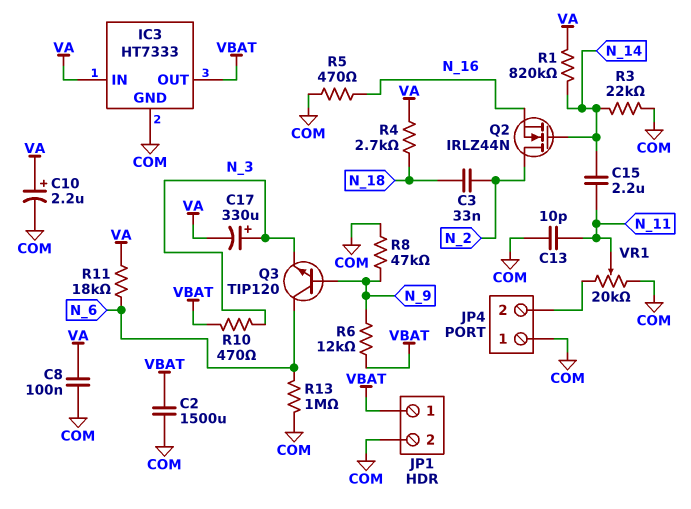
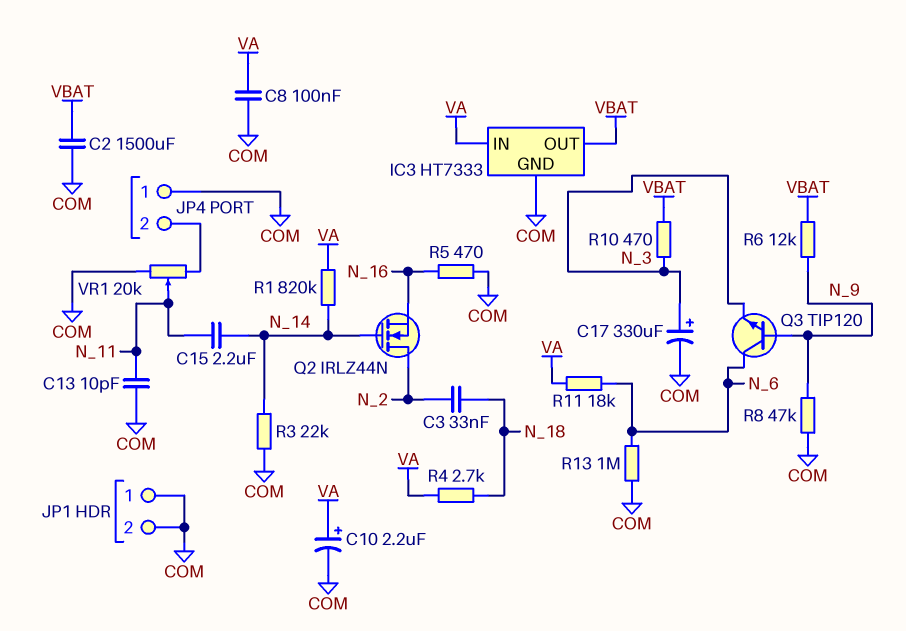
C17: 330uF (plus N_3, minus VA) -> 330uF (plus N_3, minus COM)
JP1 pin 1: VBAT -> COM

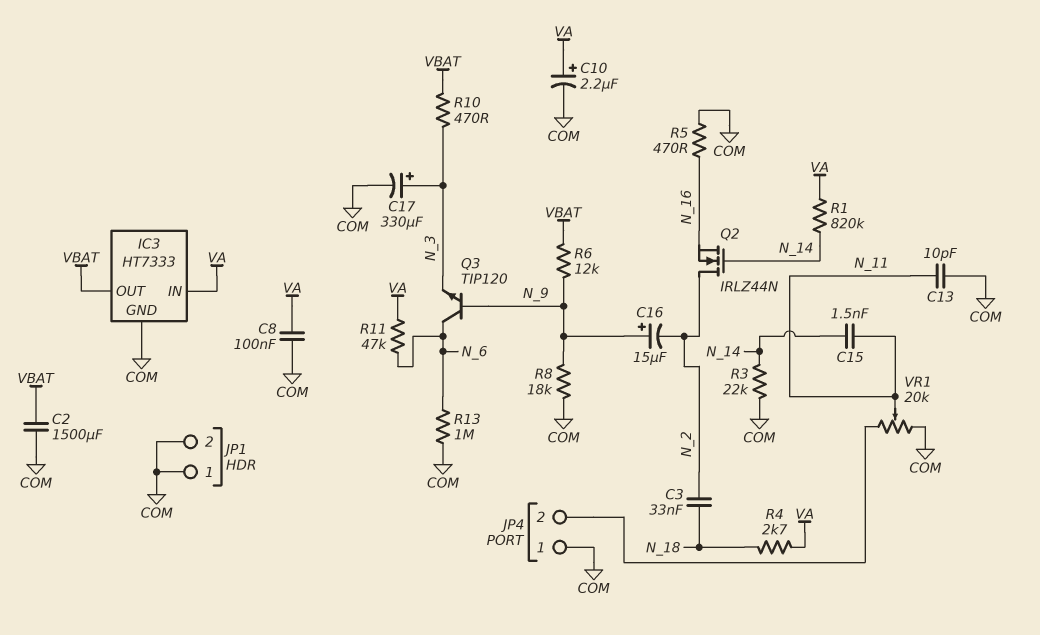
C15: 2.2uF (N_11, N_14) -> 1.5nF (N_11, N_14)
C16: none -> 15uF (plus N_9, minus N_2)
R8: 47k (COM, N_9) -> 18k (COM, N_9)
R11: 18k (N_6, VA) -> 47k (N_6, VA)

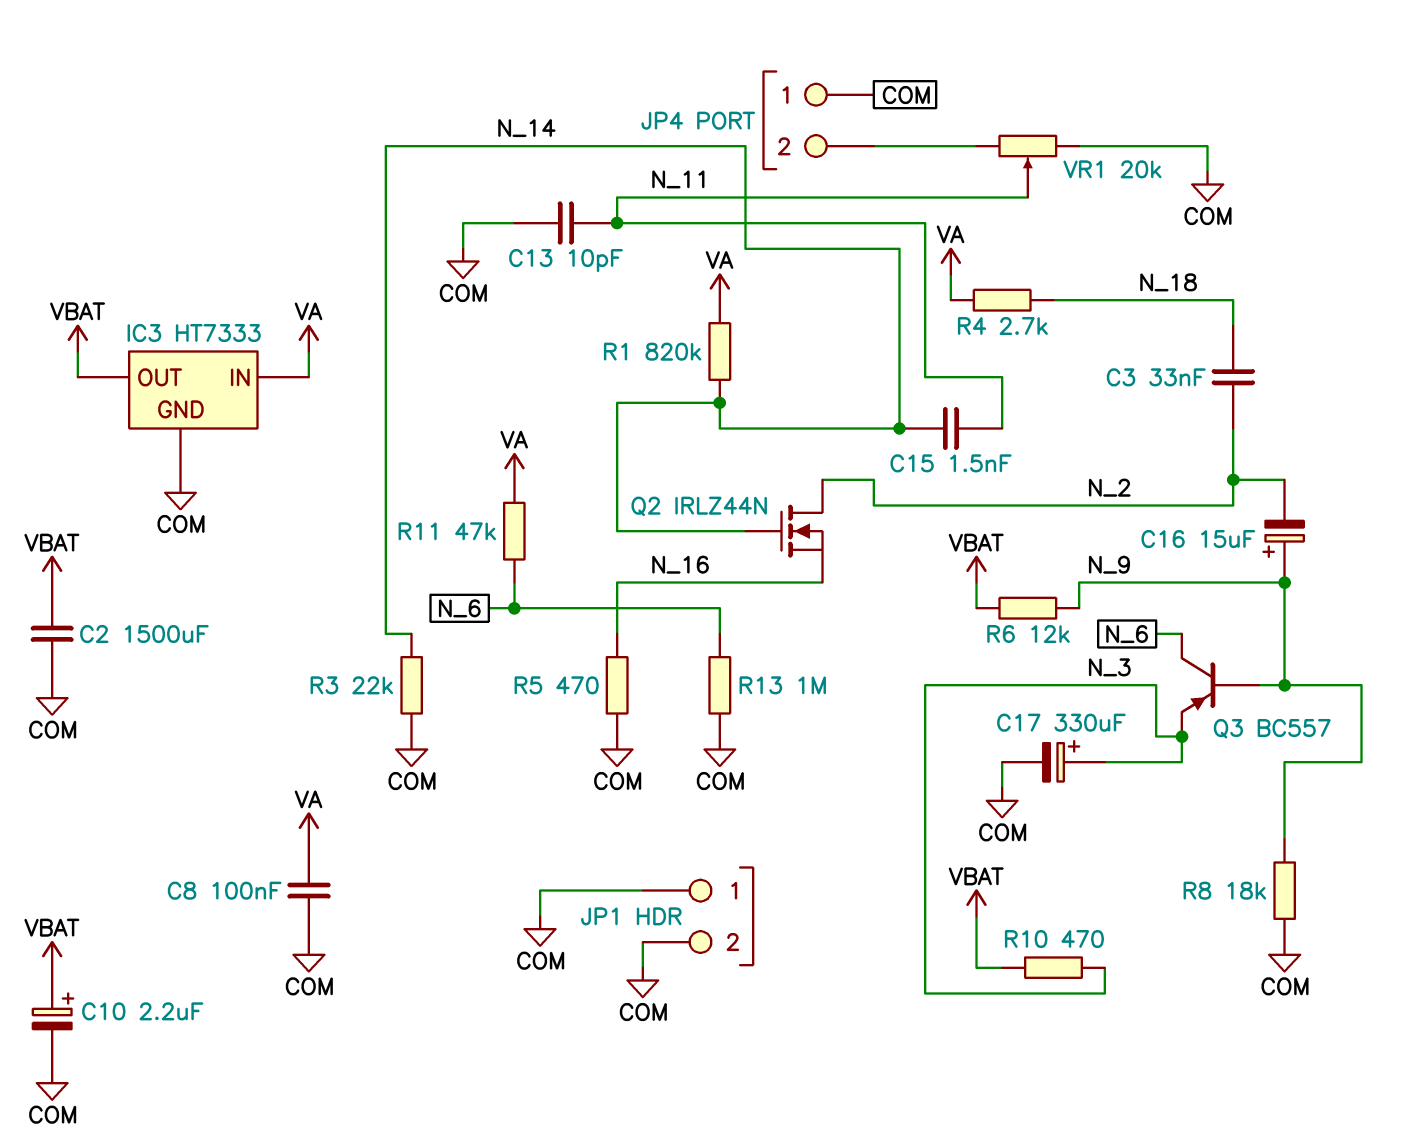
C10: 2.2uF (plus VA, minus COM) -> 2.2uF (plus VBAT, minus COM)
Q3: NPN TIP120 (B N_9, C N_6, E N_3) -> PNP BC557 (B N_9, C N_6, E N_3)

